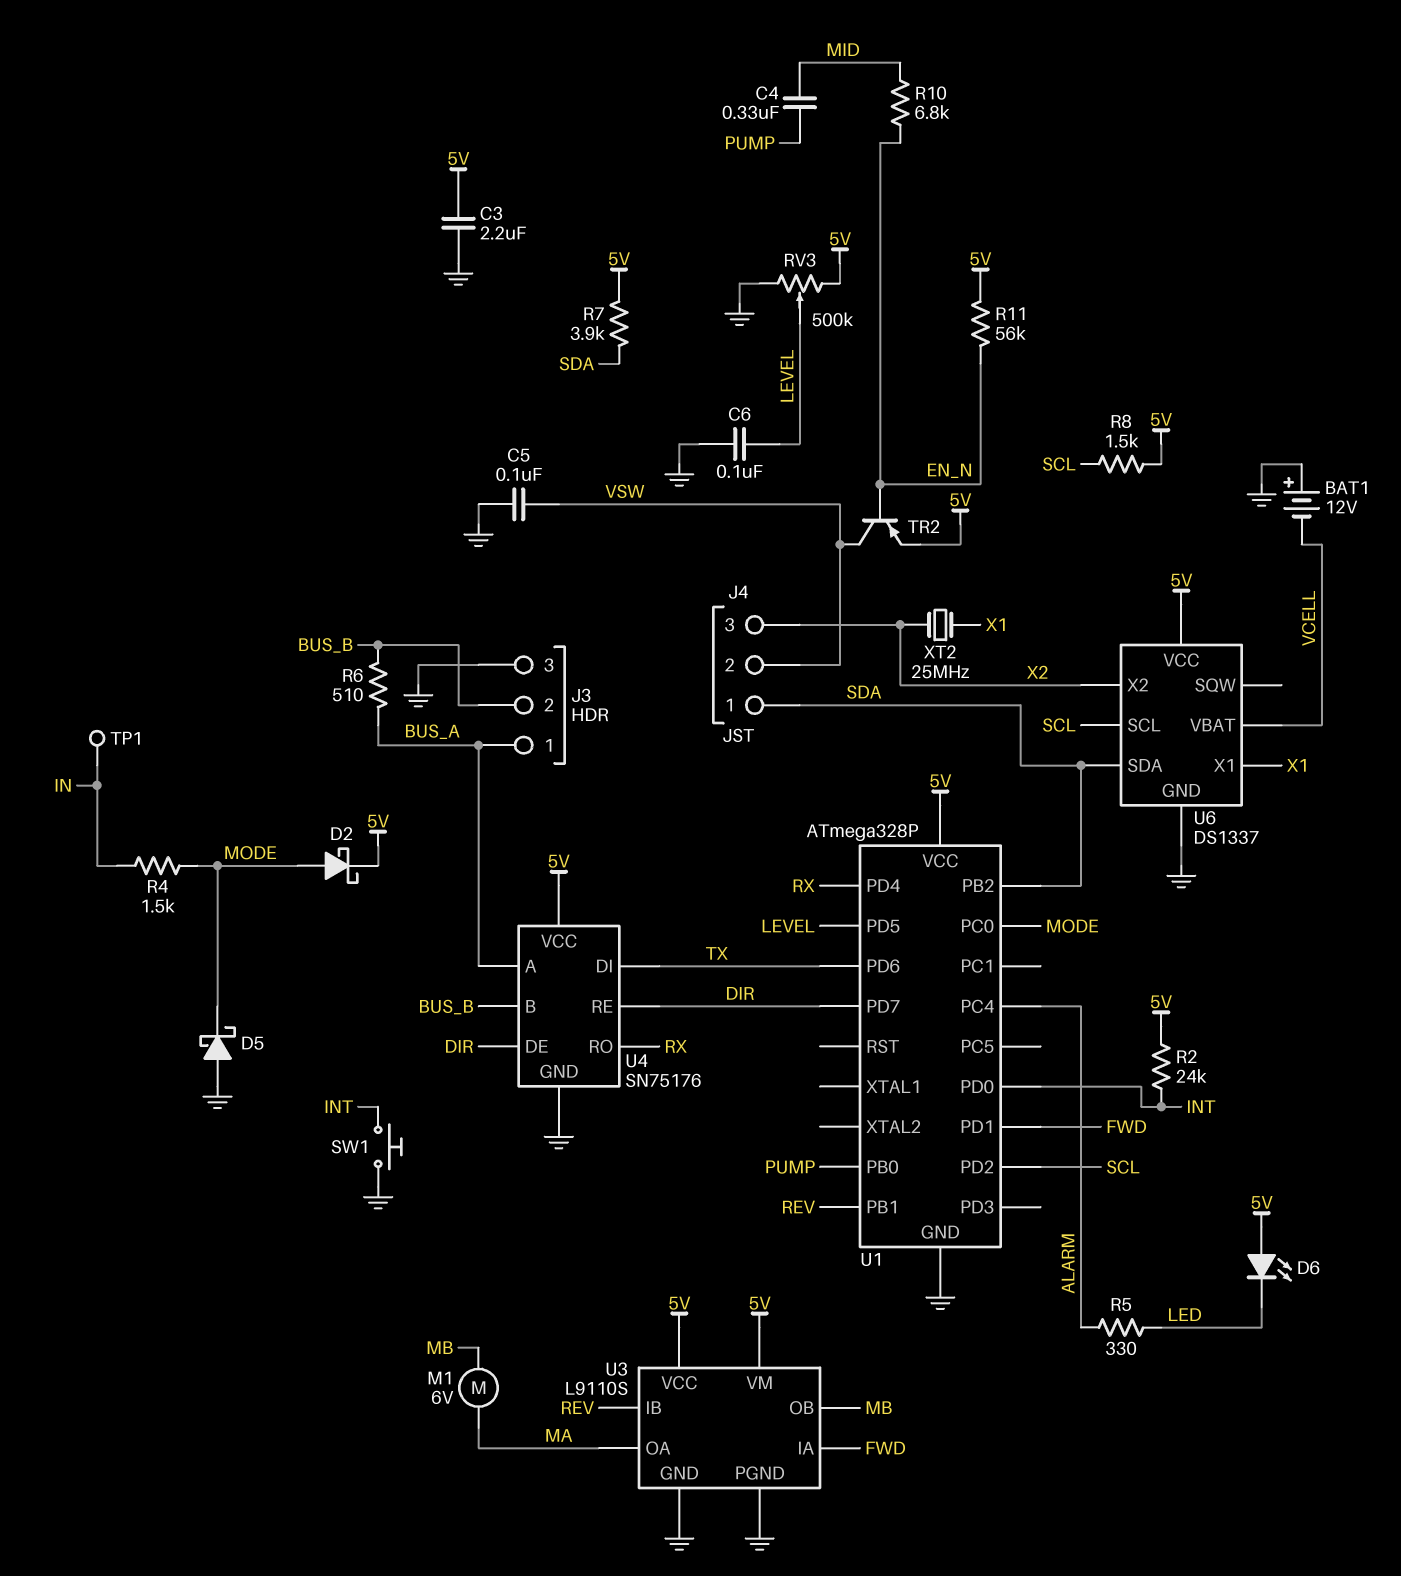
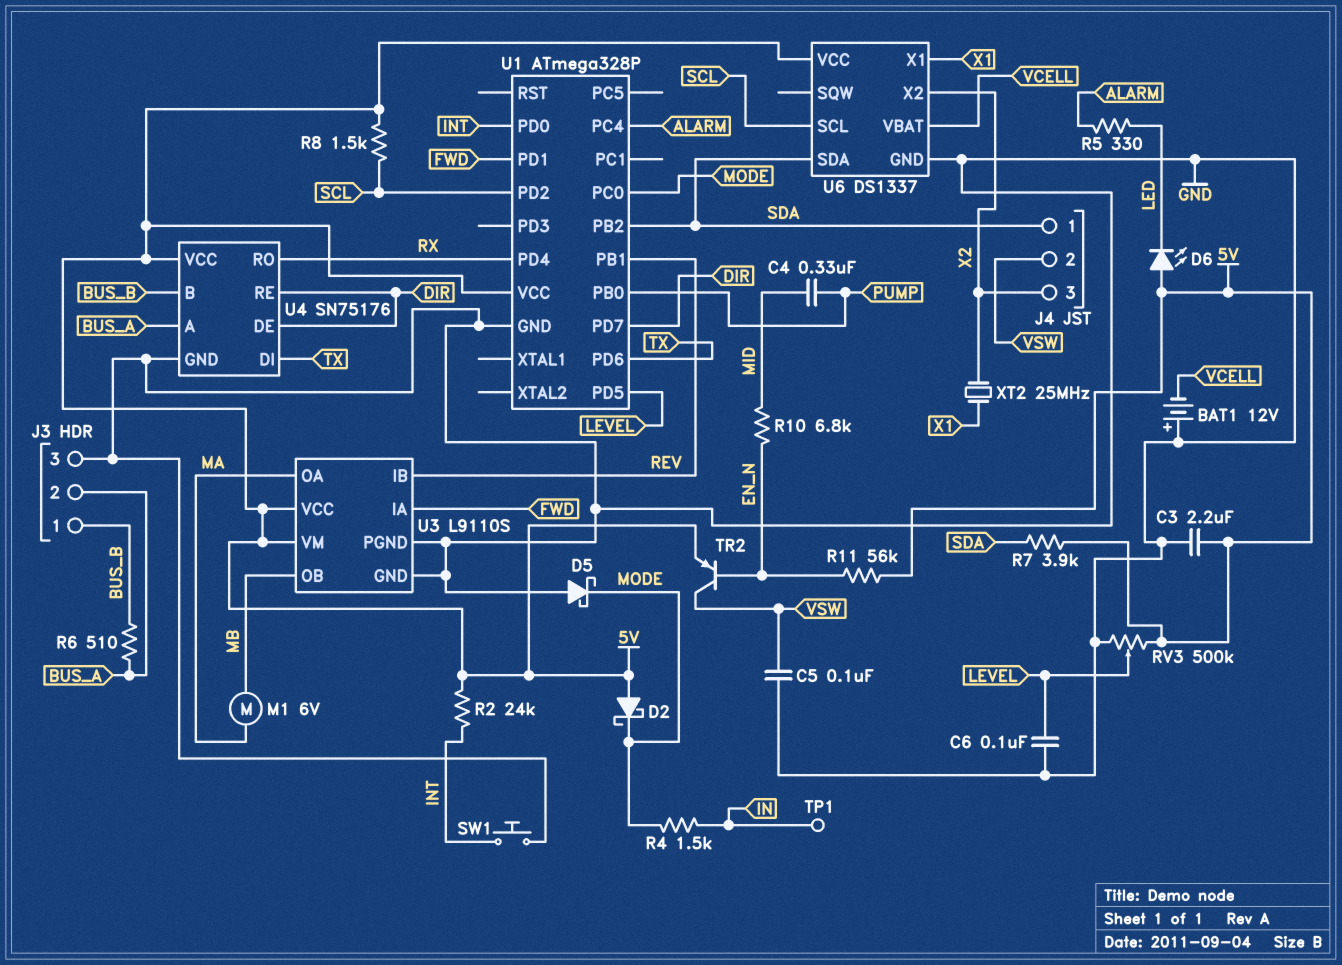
D2: schottky (A MODE, K 5V) -> schottky (A 5V, K MODE)
J3 pin 1: BUS_A -> BUS_B
J3 pin 2: BUS_B -> BUS_A

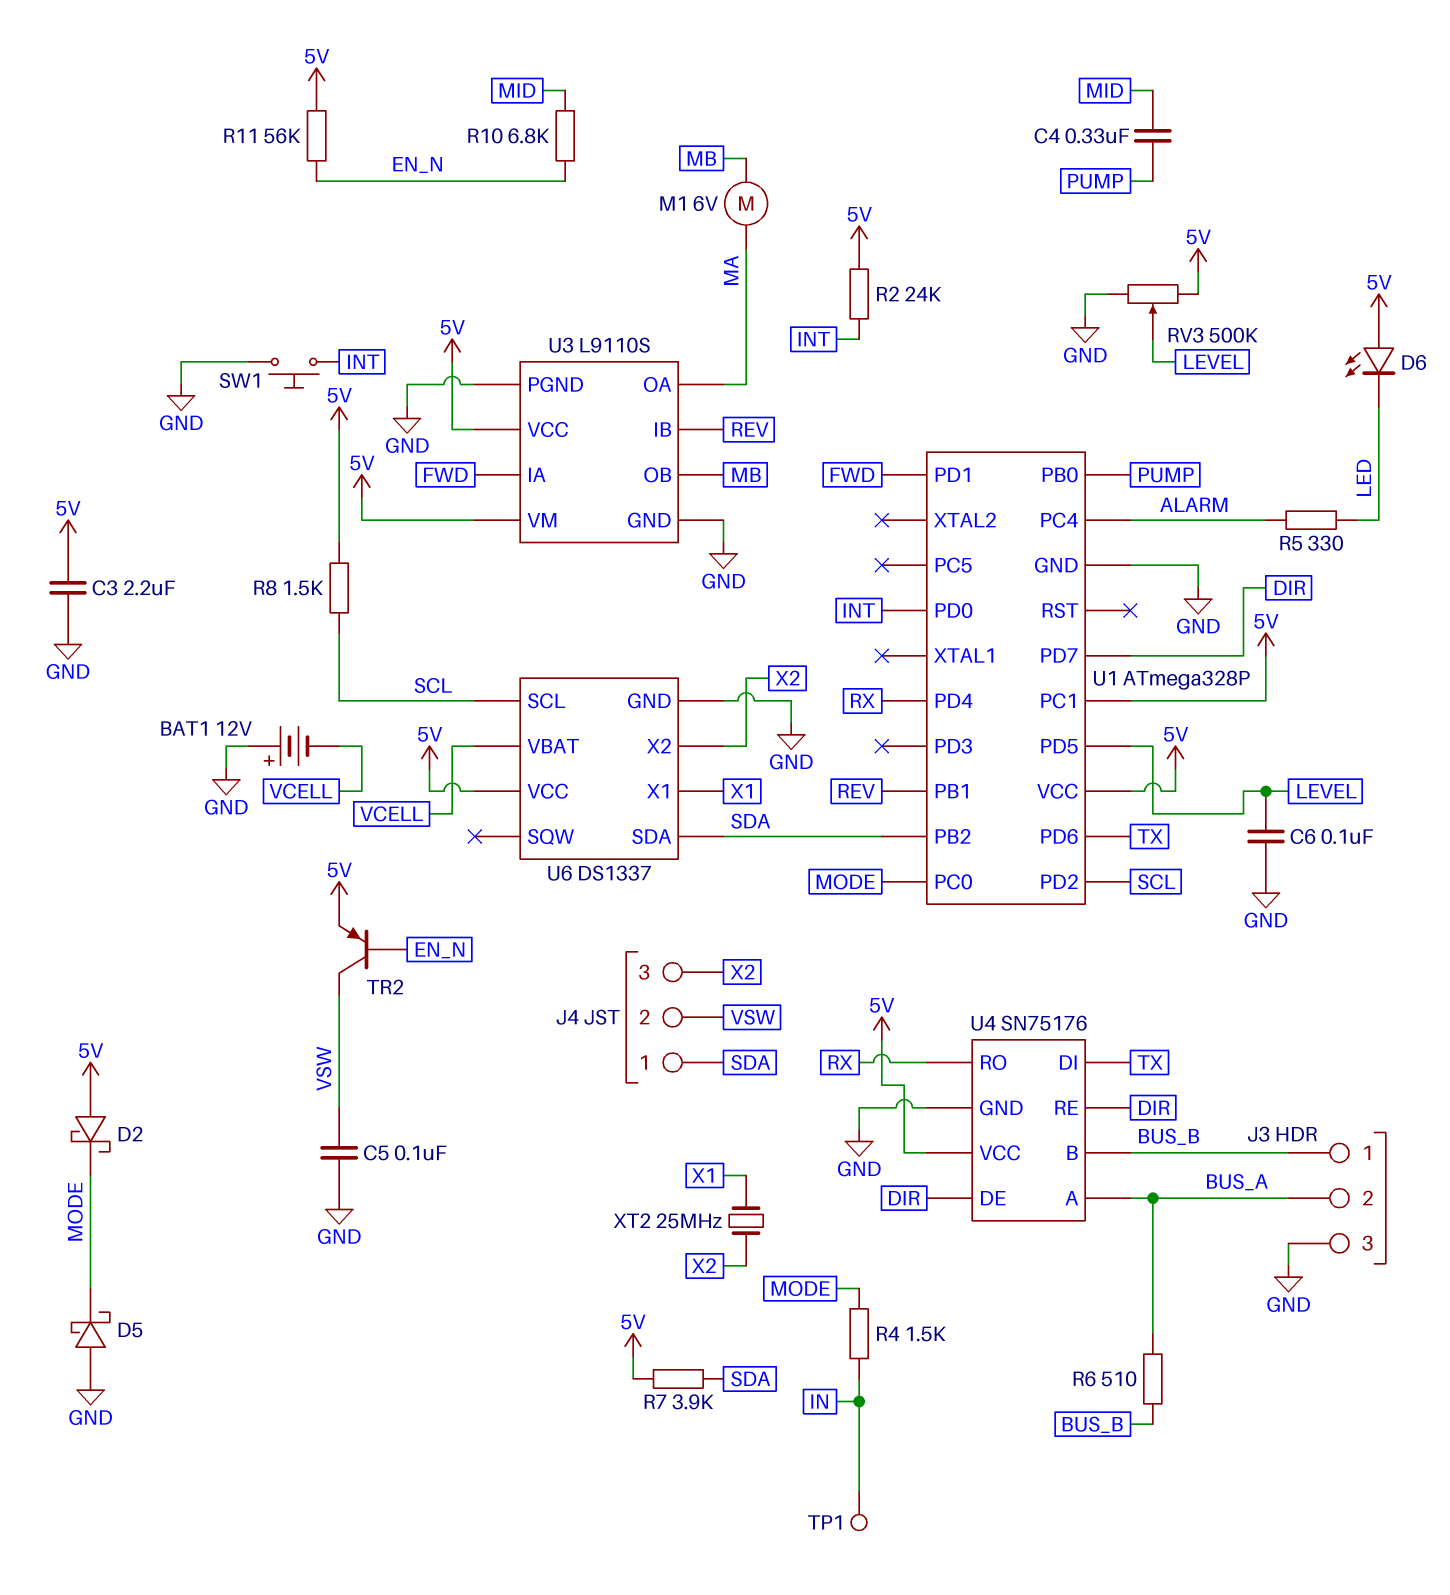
U1 pin PC1: none -> 5V

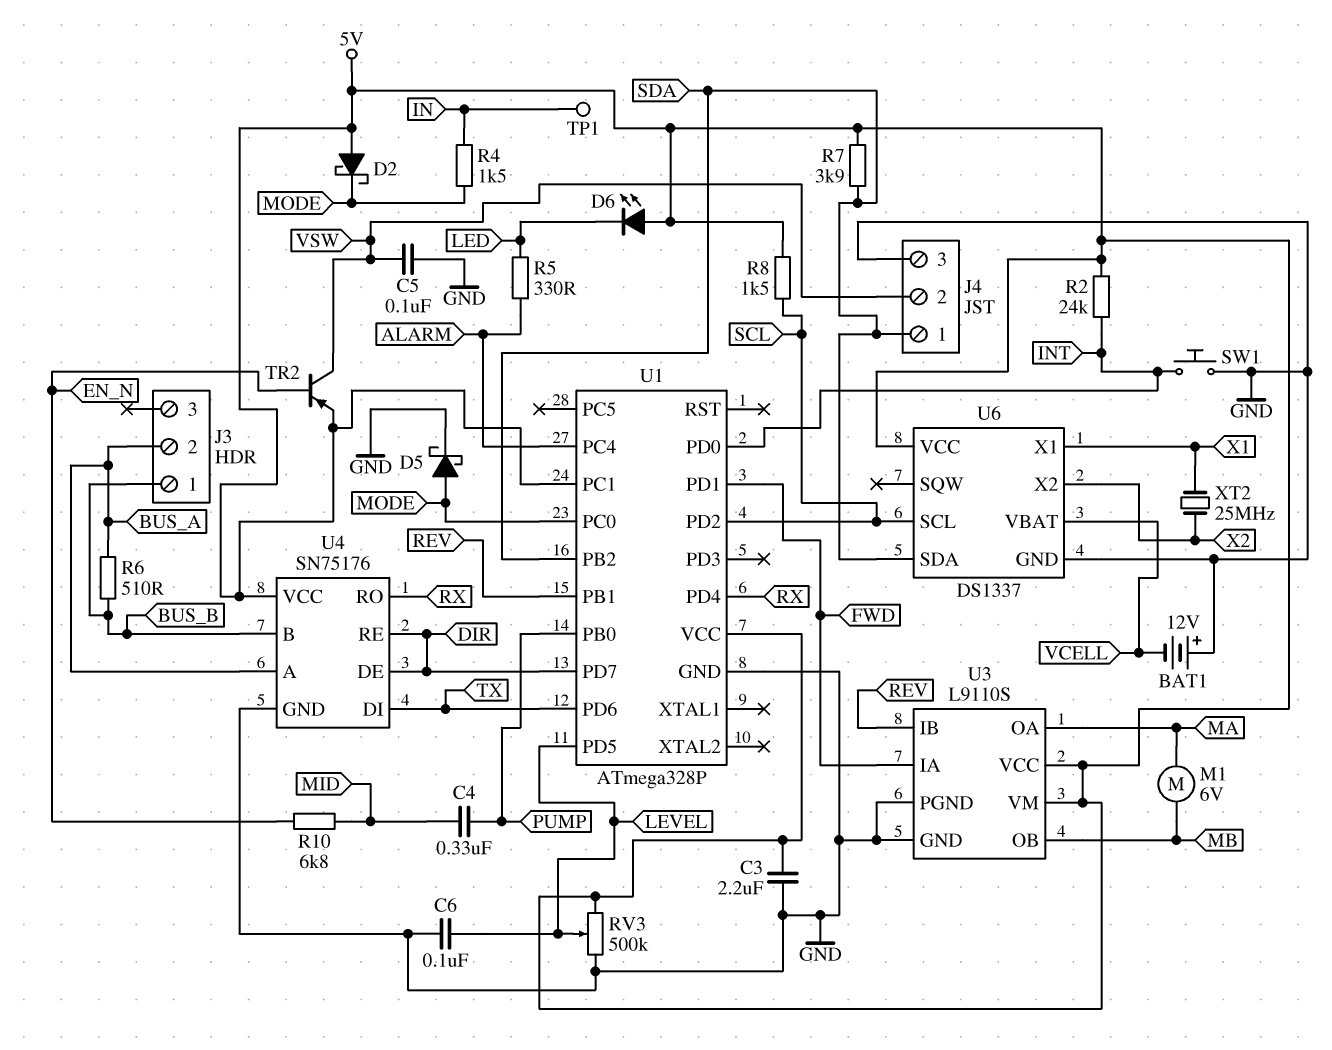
D5: schottky (A GND, K MODE) -> schottky (A MODE, K GND)
J3 pin 3: GND -> none
J4 pin 3: X2 -> GND
R11: 56k (5V, EN_N) -> none

